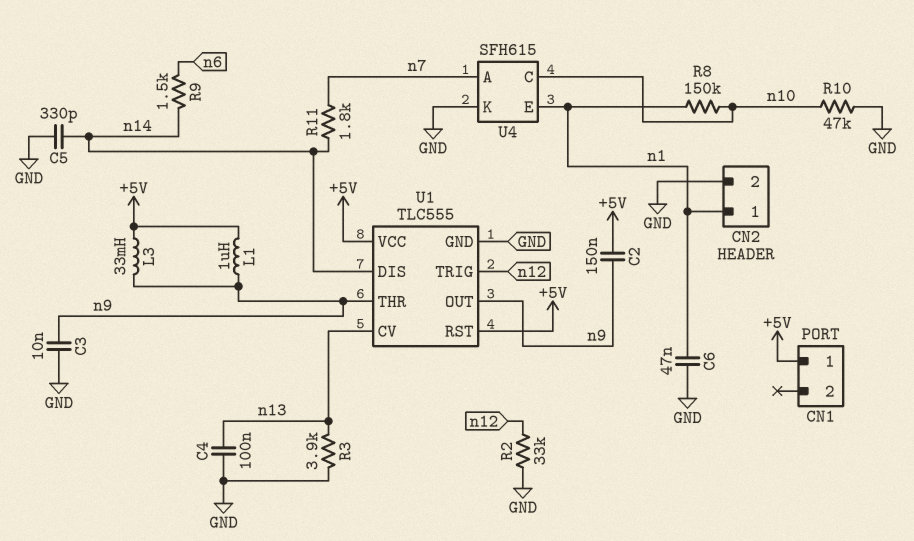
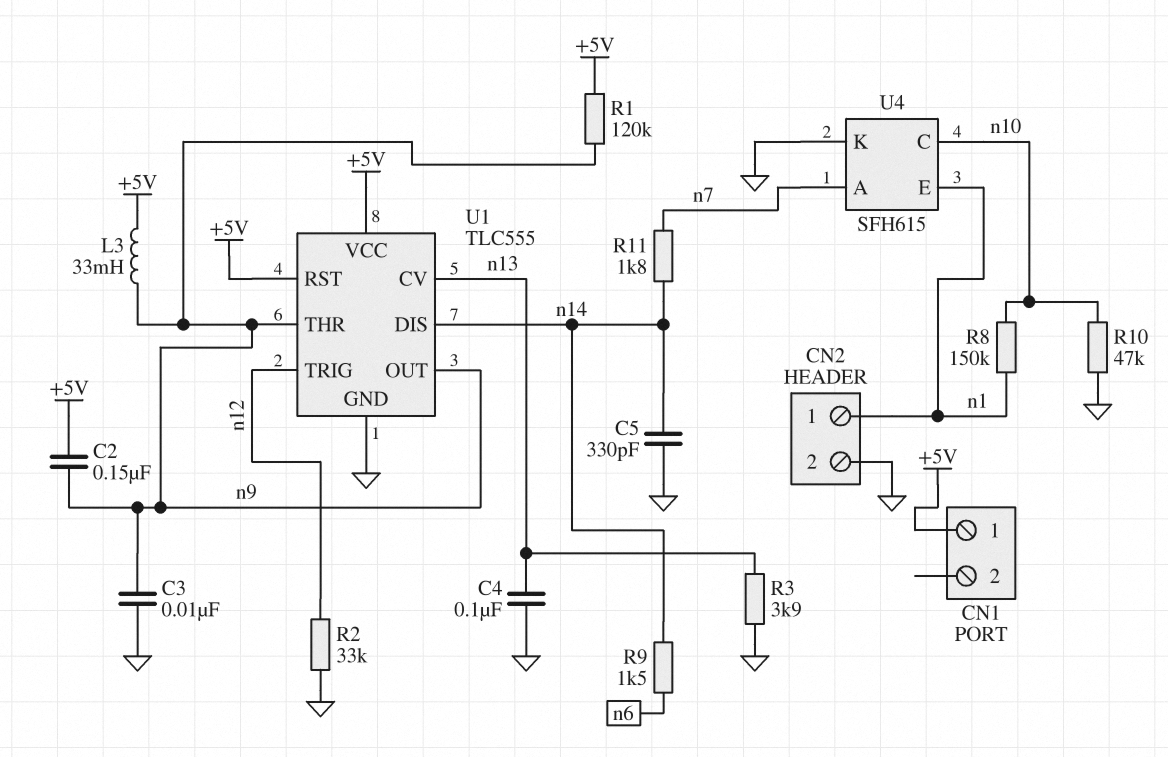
C6: 47nF (GND, n1) -> none
L1: 1uH (+5V, n9) -> none
R1: none -> 120k (+5V, n9)

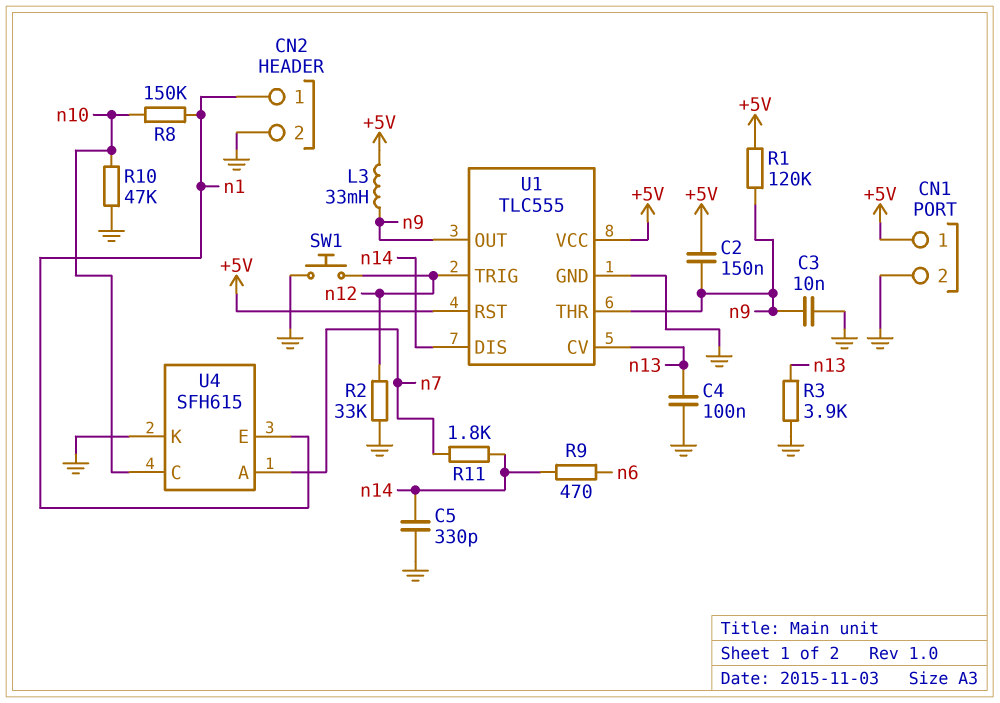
CN1 pin 2: none -> GND
R9: 1.5k (n6, n14) -> 470 (n6, n14)
SW1: none -> button (GND, n12)

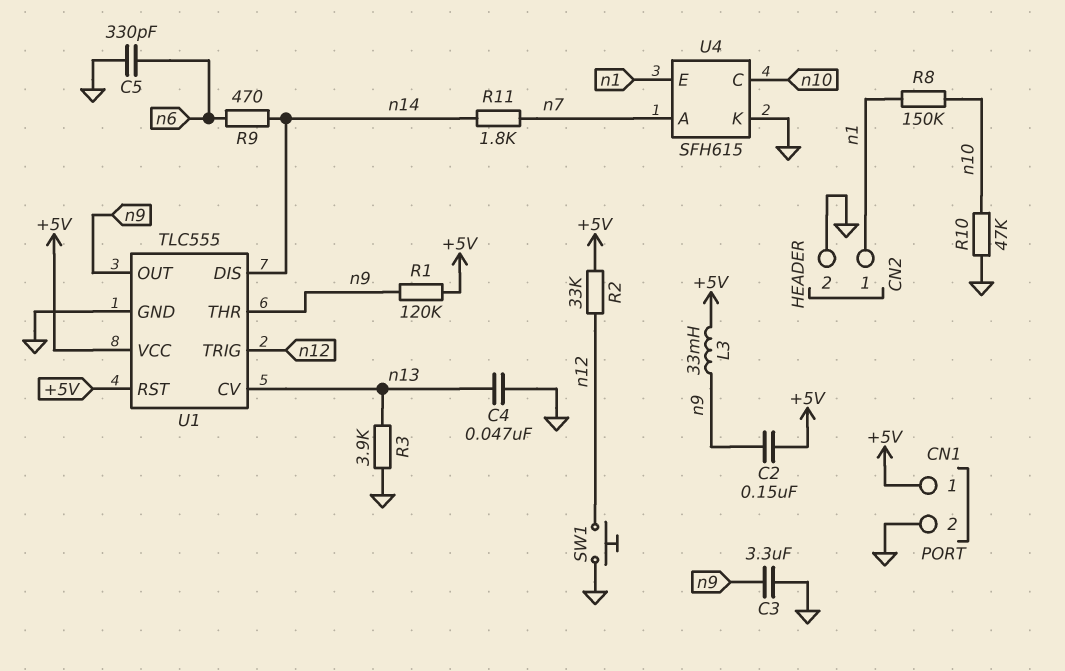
C3: 10nF (GND, n9) -> 3.3uF (GND, n9)
C4: 100nF (GND, n13) -> 47nF (GND, n13)
C5: 330pF (GND, n14) -> 330pF (GND, n6)
R2: 33k (GND, n12) -> 33k (+5V, n12)

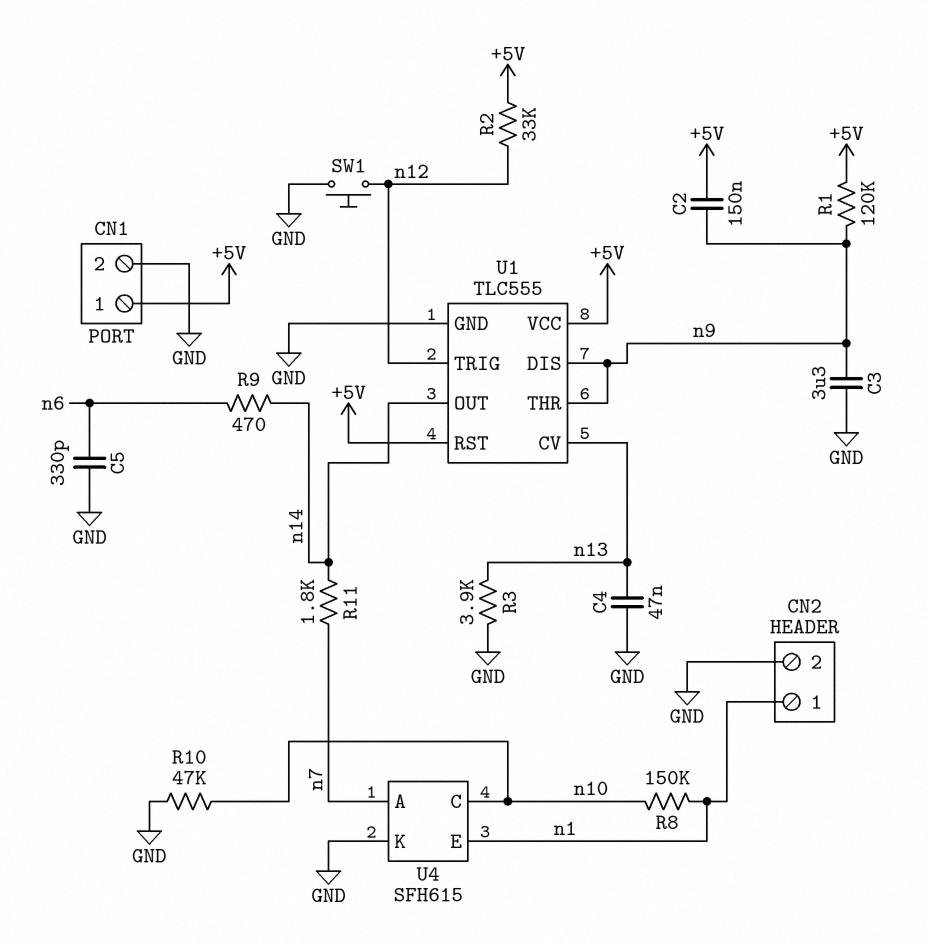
L3: 33mH (+5V, n9) -> none
U1 pin DIS: n14 -> n9
U1 pin OUT: n9 -> n14

